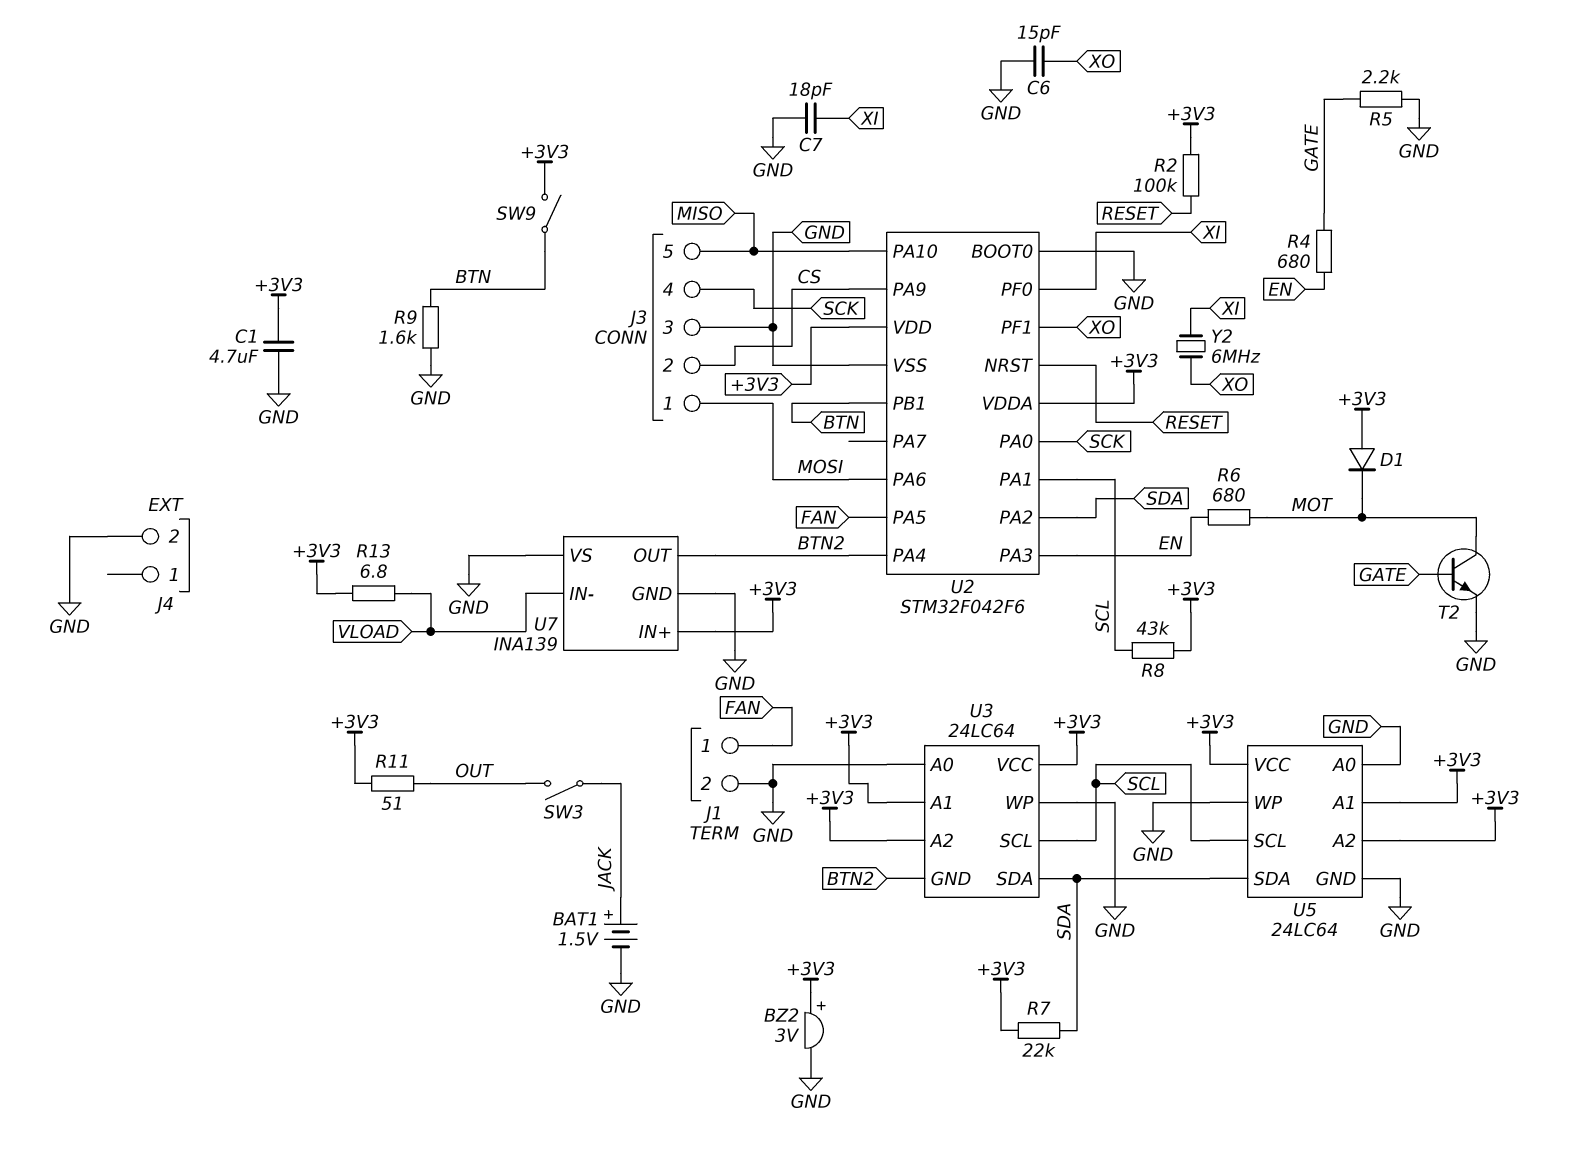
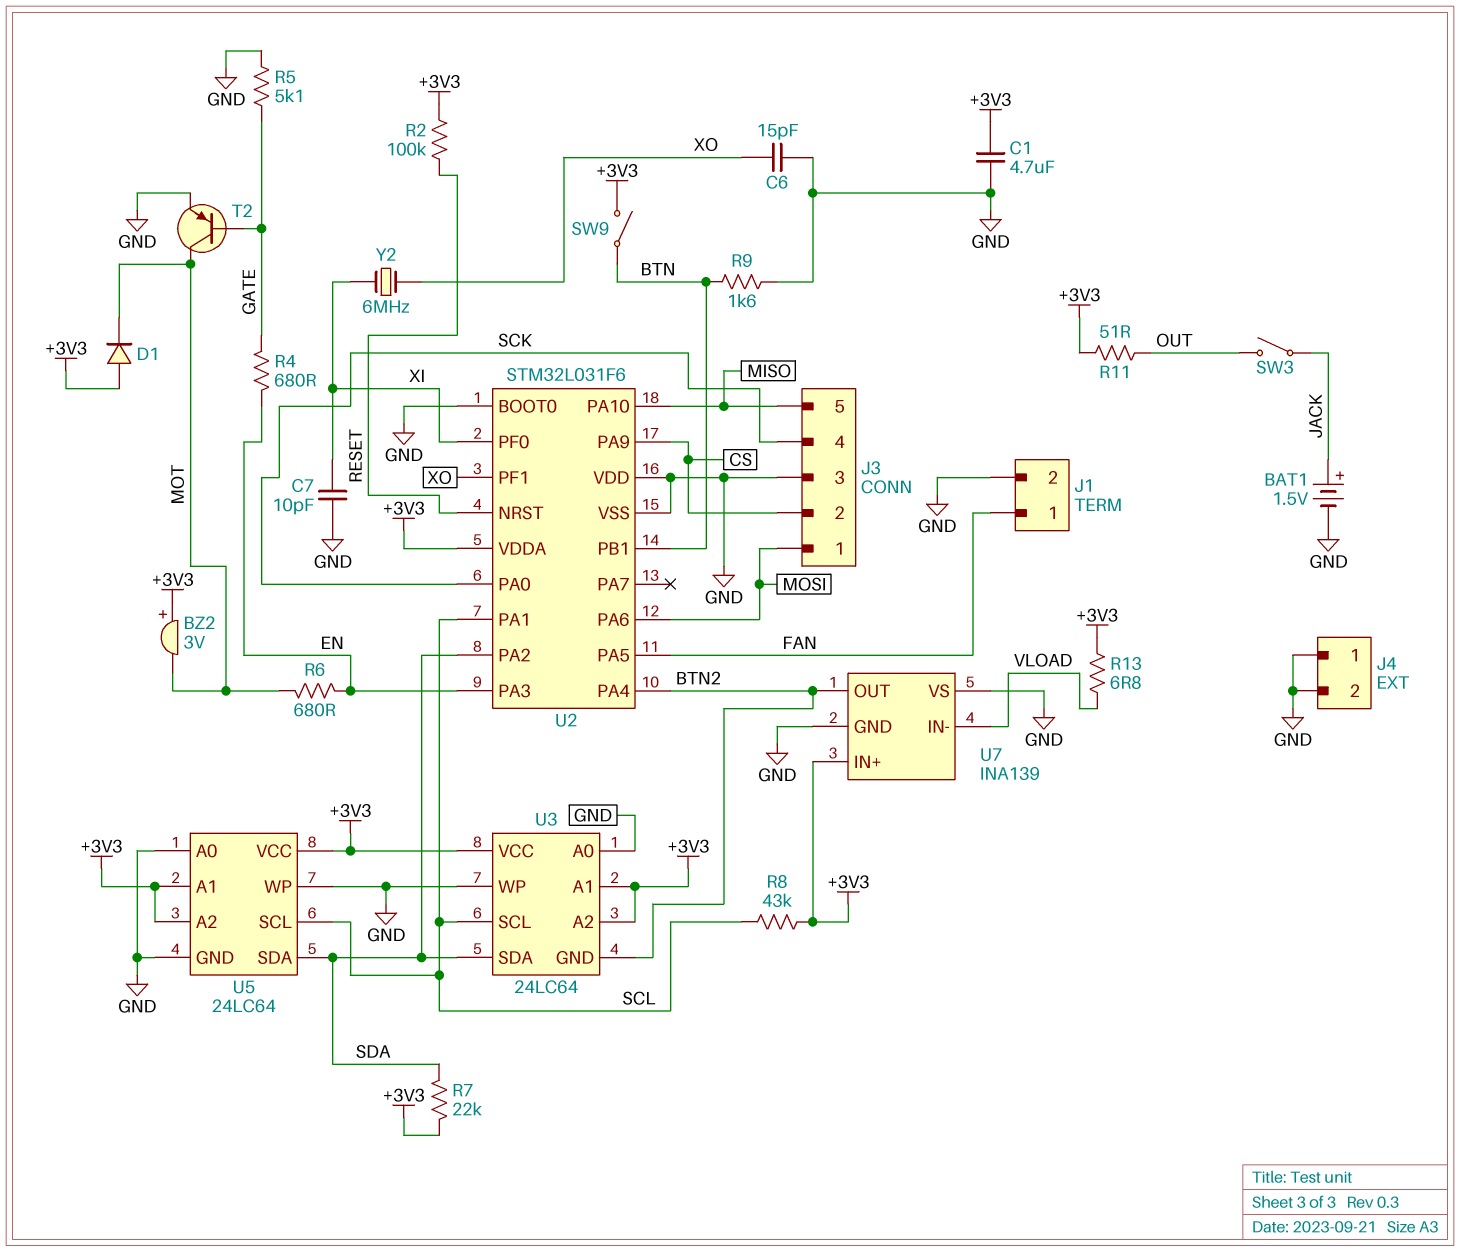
BZ2: buzzer 3V (plus +3V3, minus GND) -> buzzer 3V (plus +3V3, minus MOT)
C7: 18pF (GND, XI) -> 10pF (GND, XI)
J4 pin 1: none -> GND
R5: 2.2k (GATE, GND) -> 5.1k (GATE, GND)
T2: NPN (B GATE, C MOT, E GND) -> PNP (B GATE, C MOT, E GND)
U2: STM32F042F6 -> STM32L031F6
U2 pin VDD: +3V3 -> GND

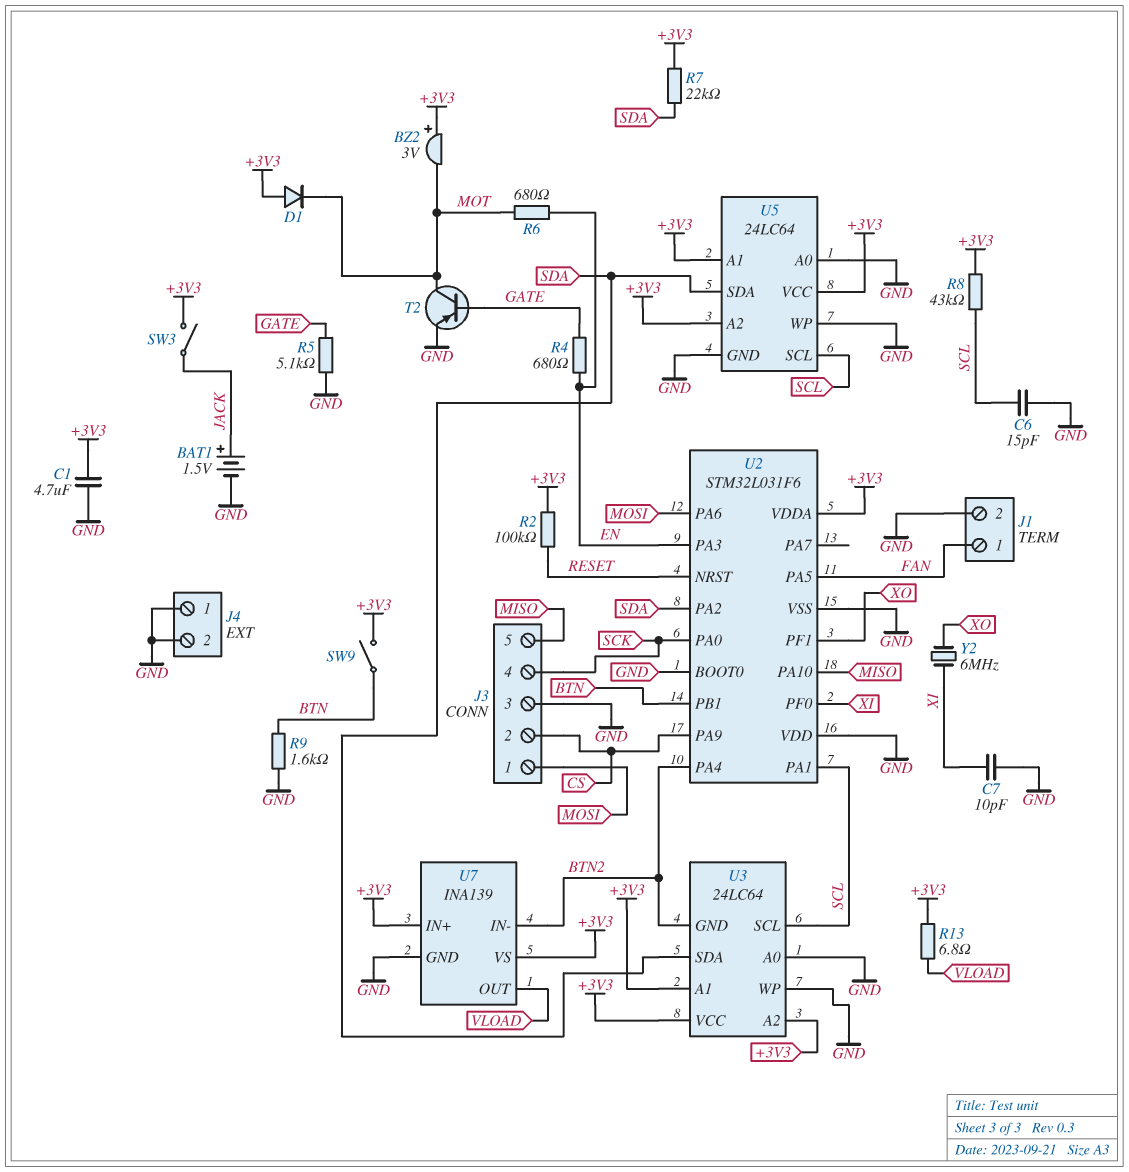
C6: 15pF (GND, XO) -> 15pF (GND, SCL)
R11: 51 (+3V3, OUT) -> none
SW3: switch (JACK, OUT) -> switch (+3V3, JACK)
U7 pin IN-: VLOAD -> BTN2
U7 pin OUT: BTN2 -> VLOAD
U7 pin VS: GND -> +3V3

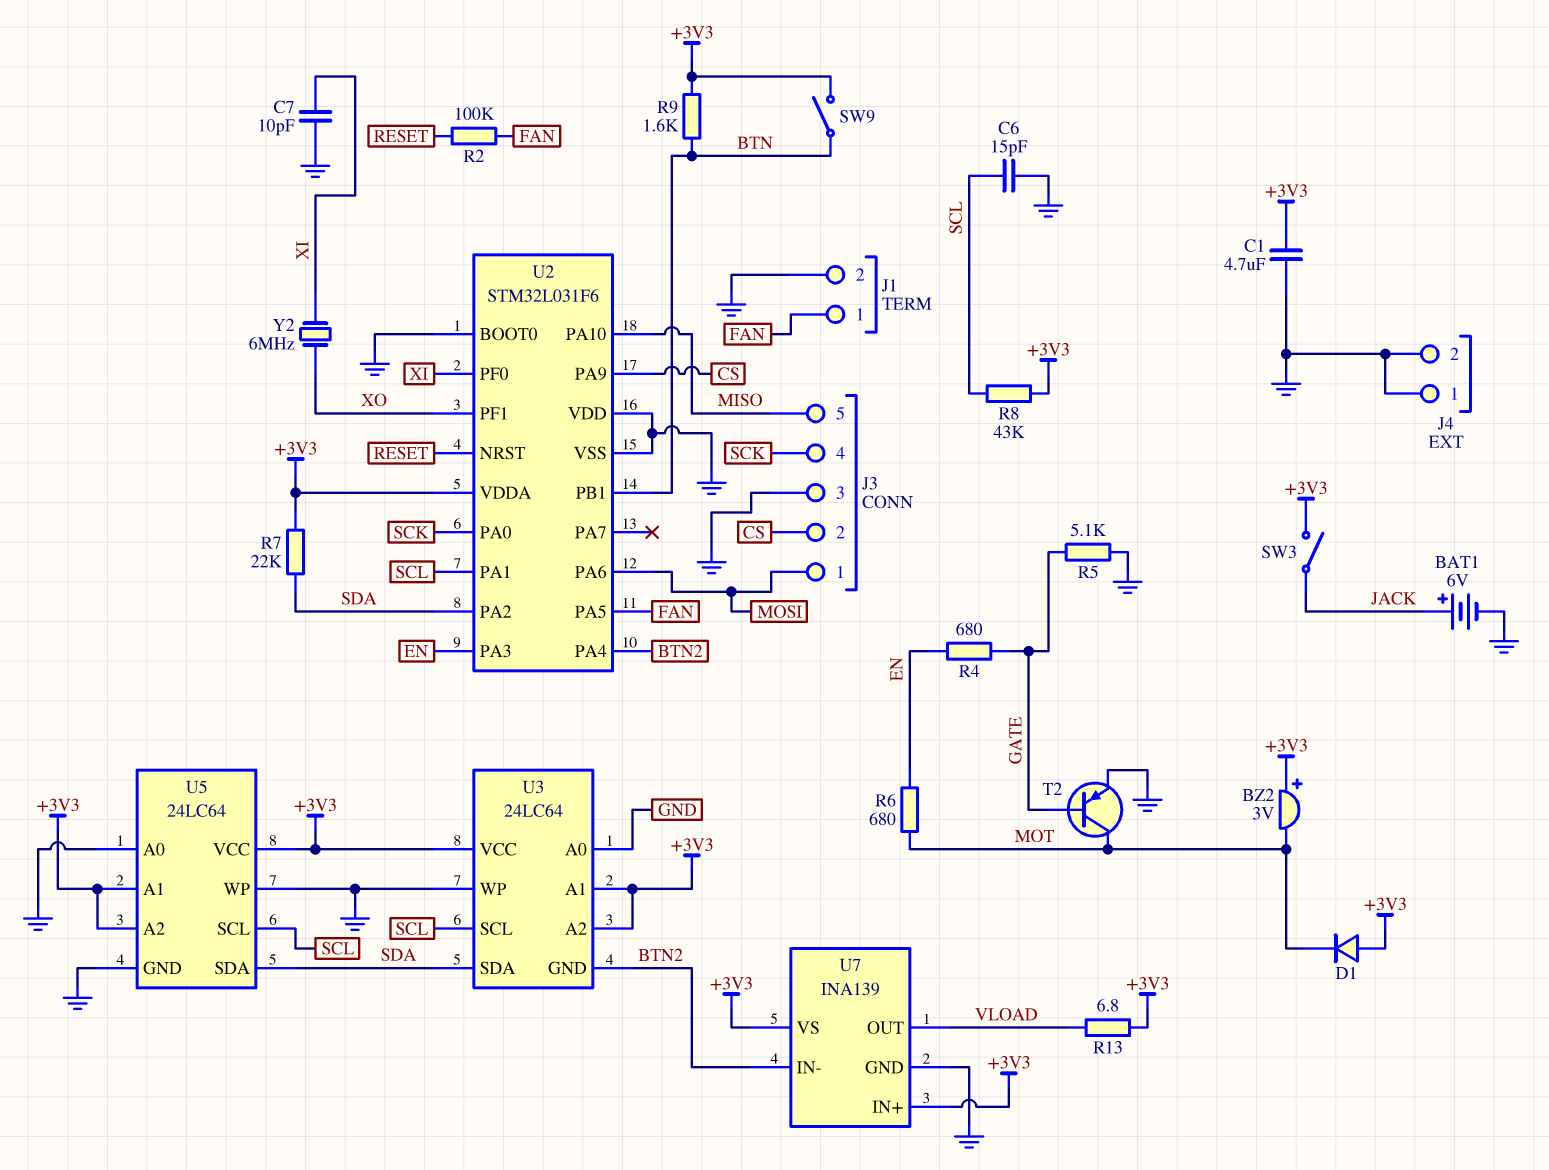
BAT1: 1.5V (plus JACK, minus GND) -> 6V (plus JACK, minus GND)
R2: 100k (+3V3, RESET) -> 100k (FAN, RESET)
R9: 1.6k (BTN, GND) -> 1.6k (+3V3, BTN)

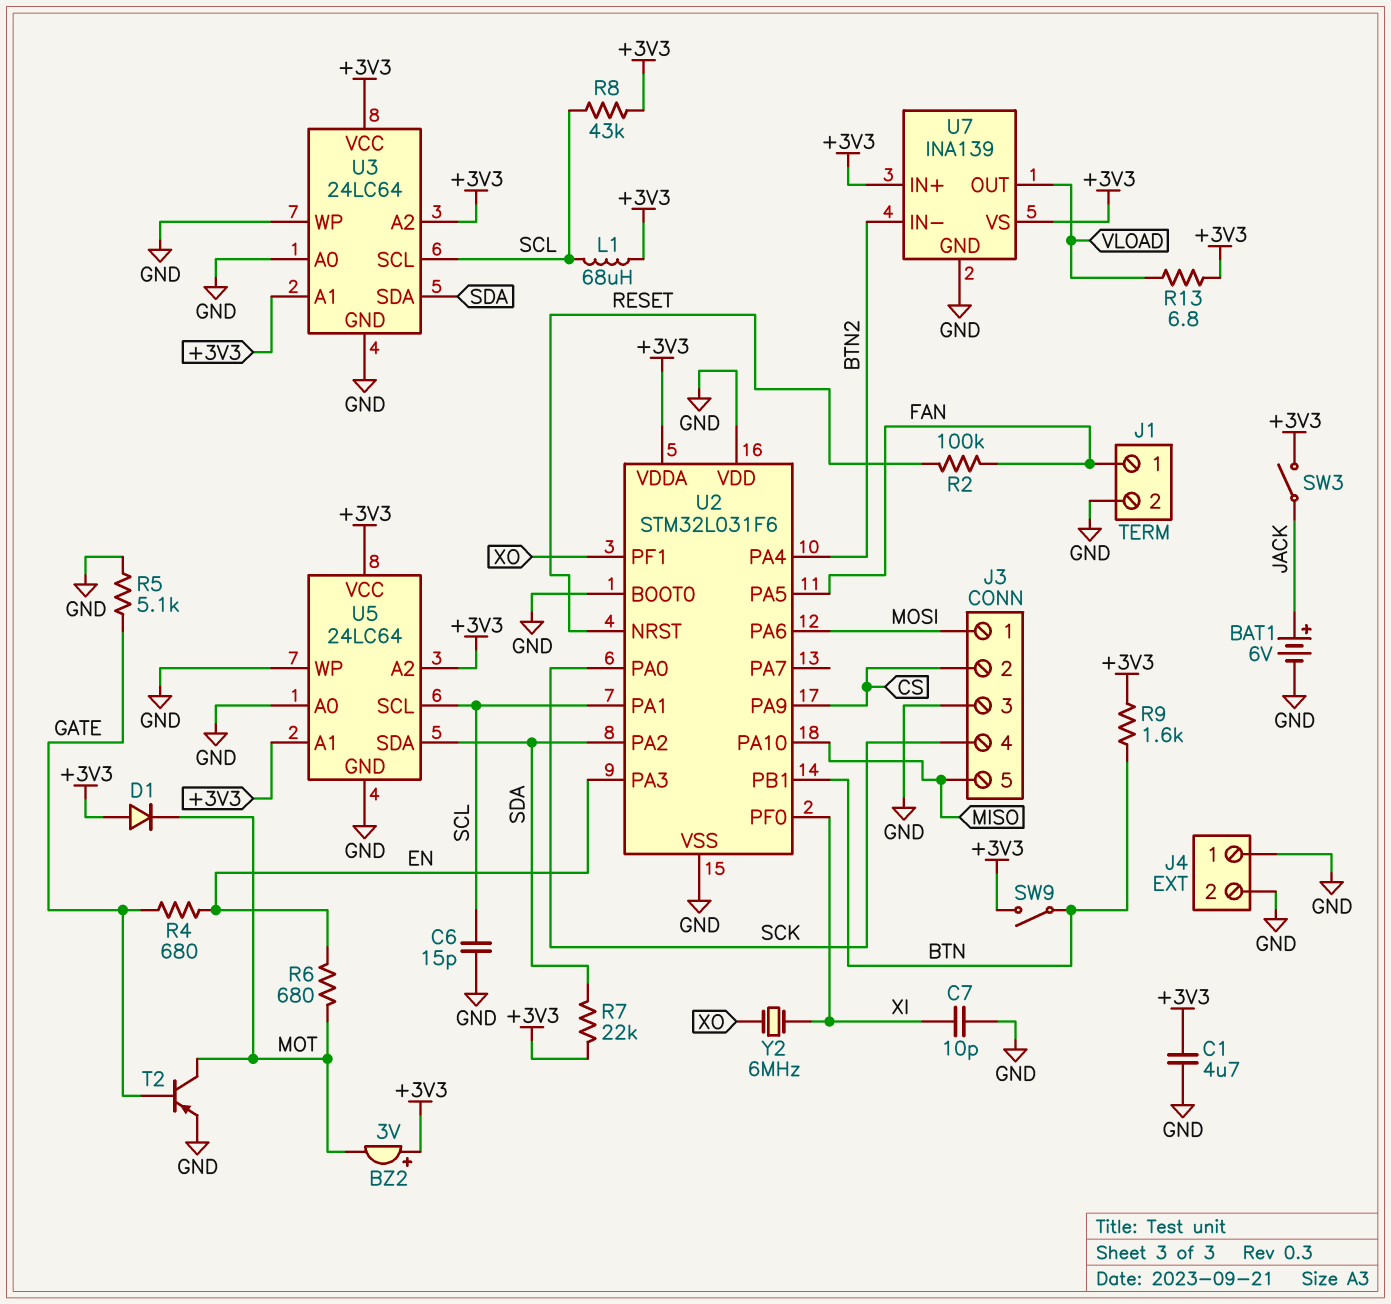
L1: none -> 68uH (+3V3, SCL)
U3 pin GND: BTN2 -> GND

